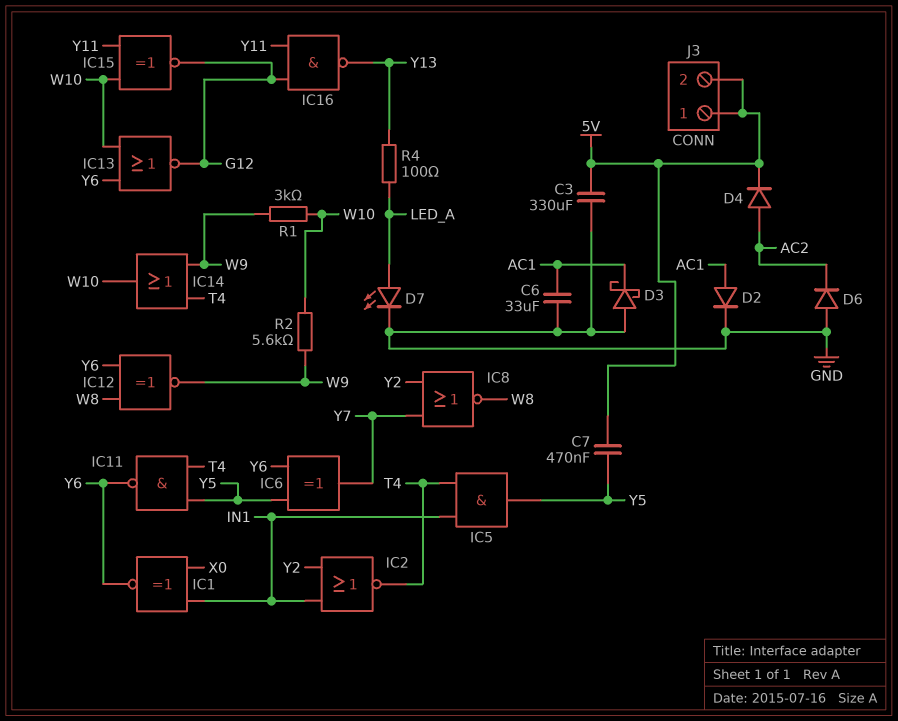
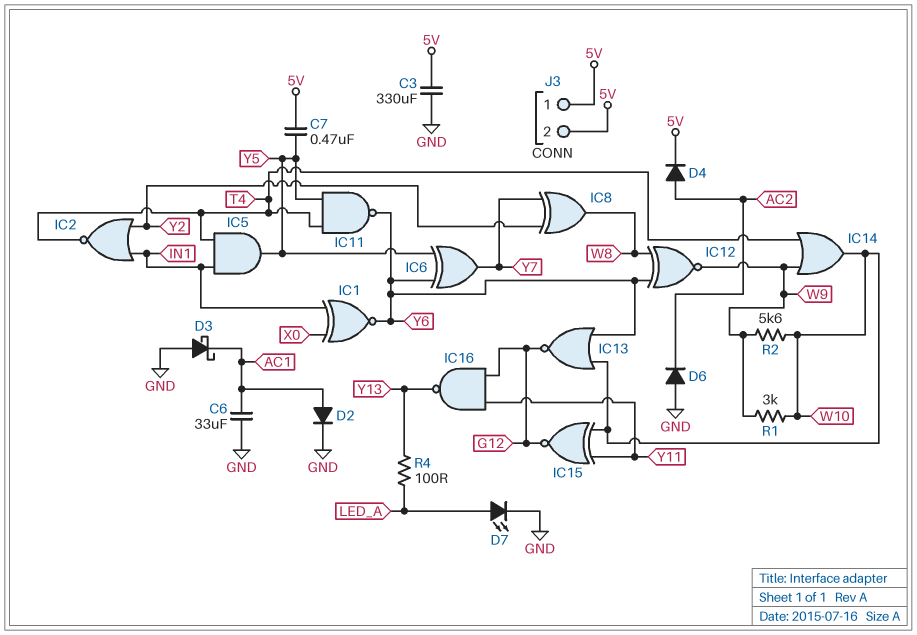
IC8: NOR (in Y2, in Y7, out W8) -> XOR (in Y2, in Y7, out W8)

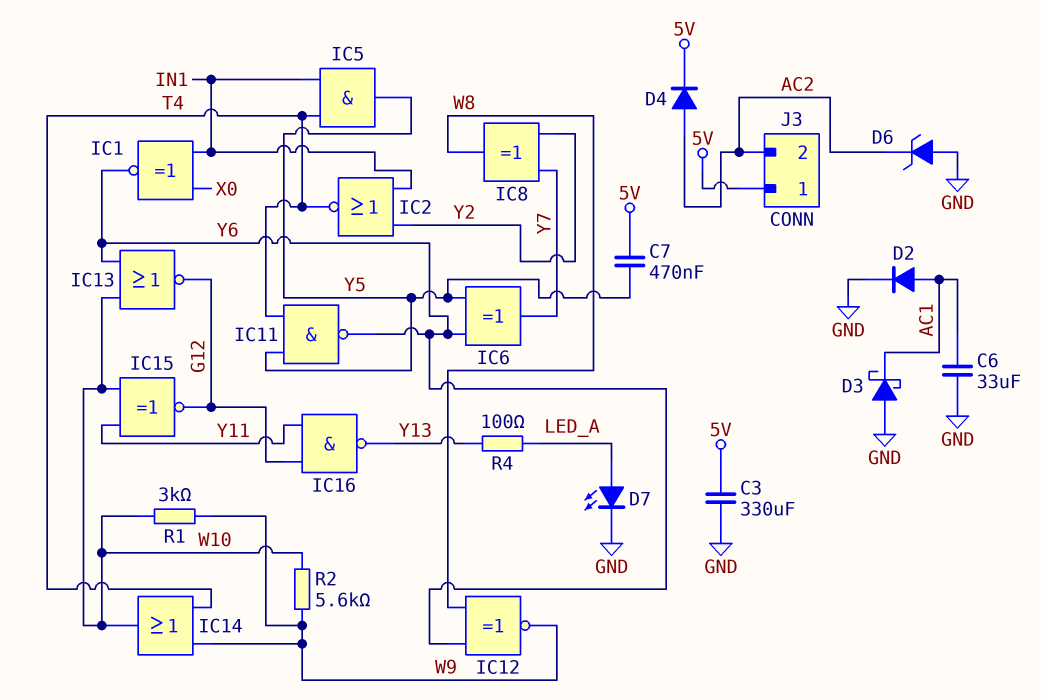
D6: diode (A GND, K AC2) -> zener (A GND, K AC2)
J3 pin 2: 5V -> AC2

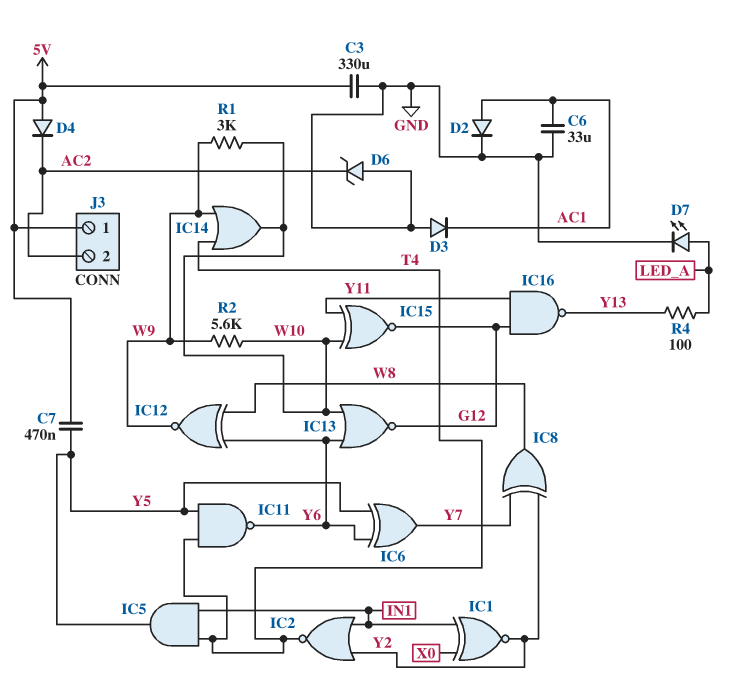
D3: schottky (A GND, K AC1) -> diode (A GND, K AC1)
D4: diode (A AC2, K 5V) -> diode (A 5V, K AC2)
IC1: XNOR (in IN1, in X0, out Y6) -> XNOR (in IN1, in X0, out Y2)

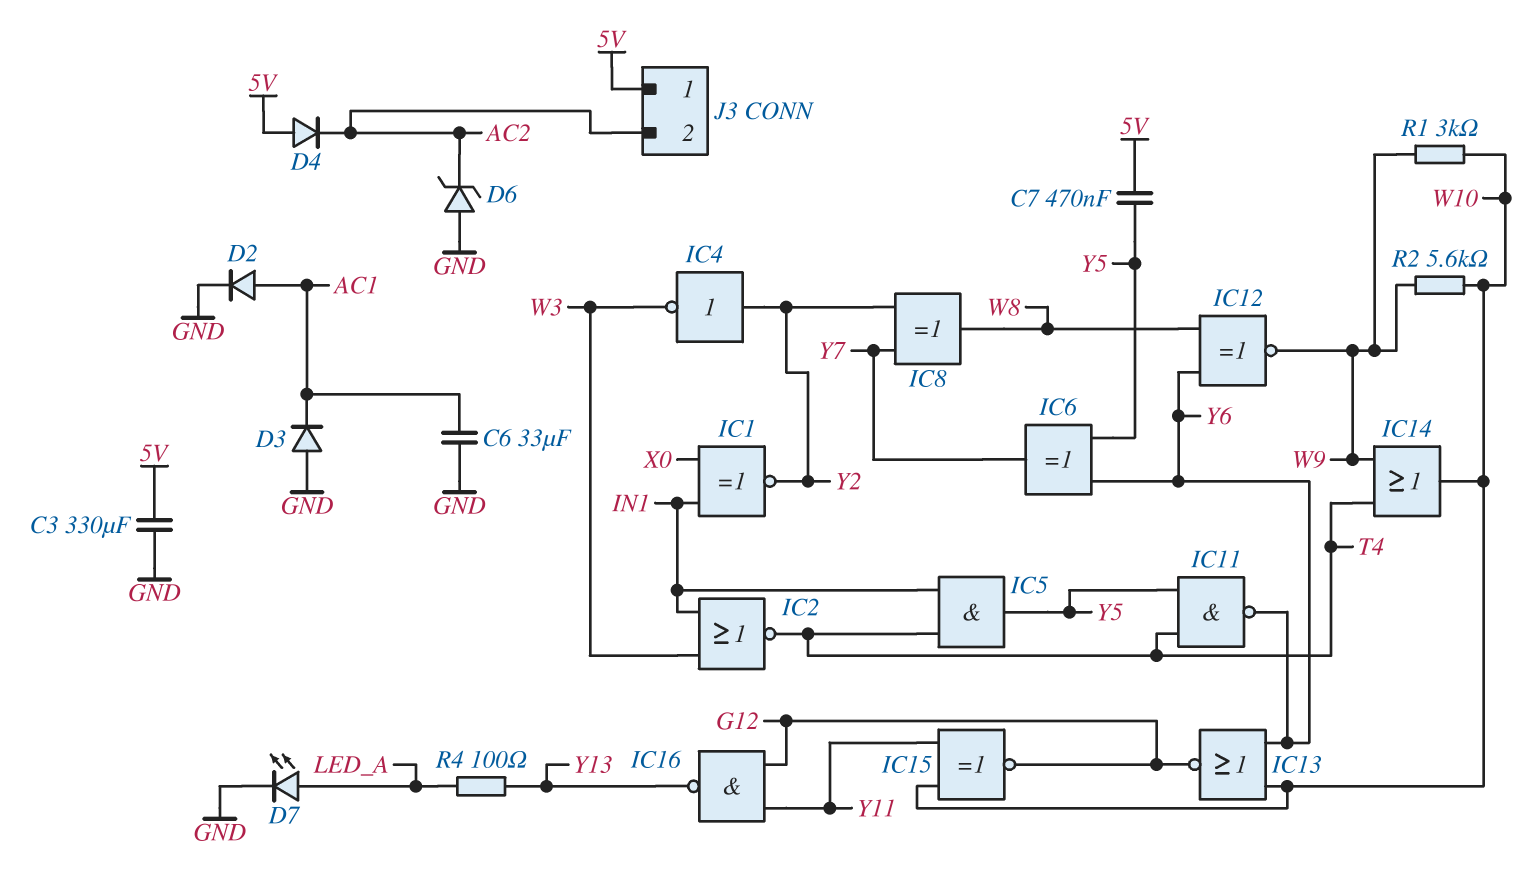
IC2: NOR (in IN1, in Y2, out T4) -> NOR (in IN1, in W3, out T4)
IC4: none -> NOT (in Y2, out W3)

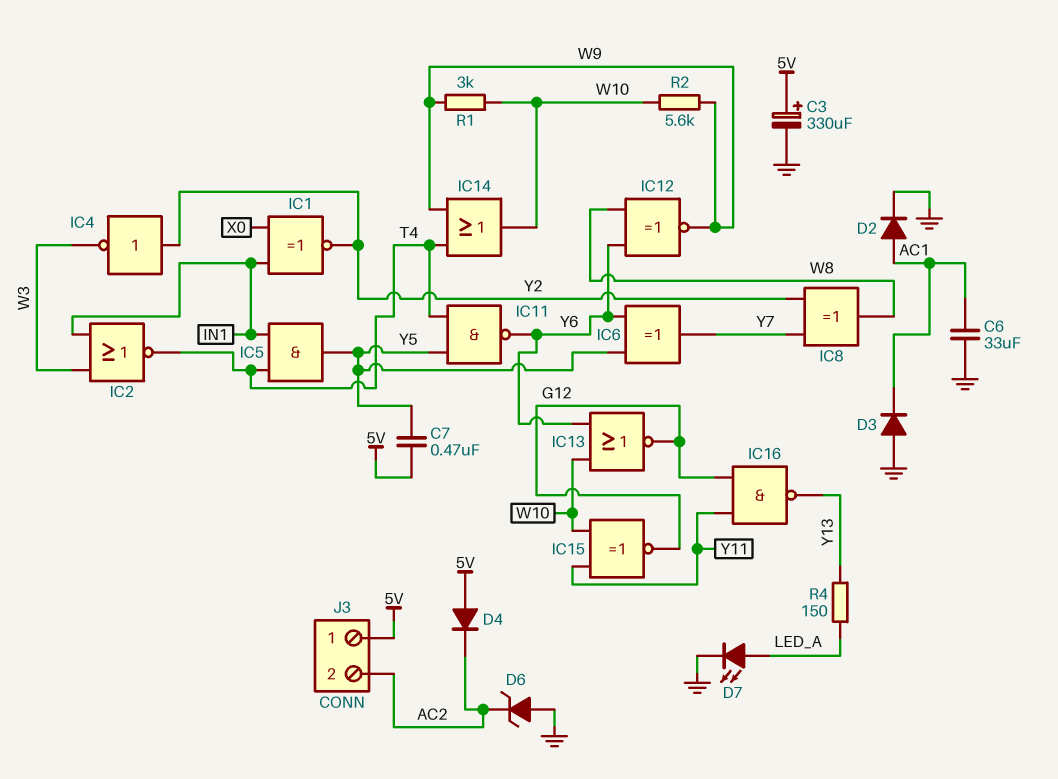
C3: 330uF (5V, GND) -> 330uF (plus 5V, minus GND)
R4: 100 (LED_A, Y13) -> 150 (LED_A, Y13)

